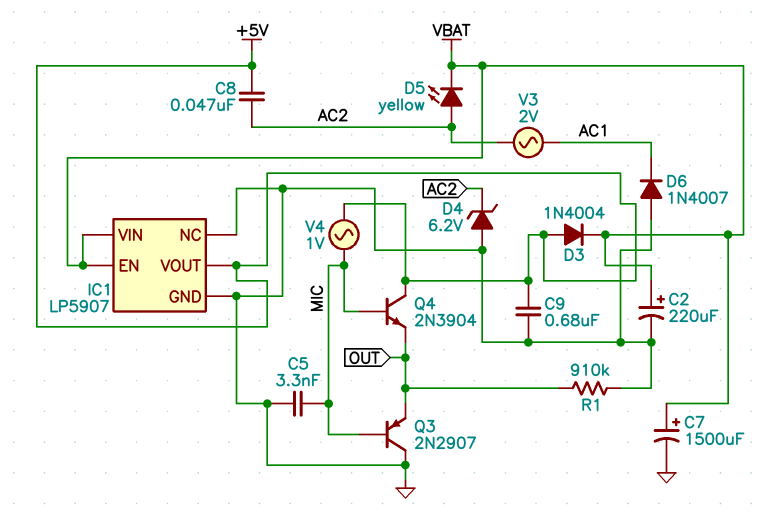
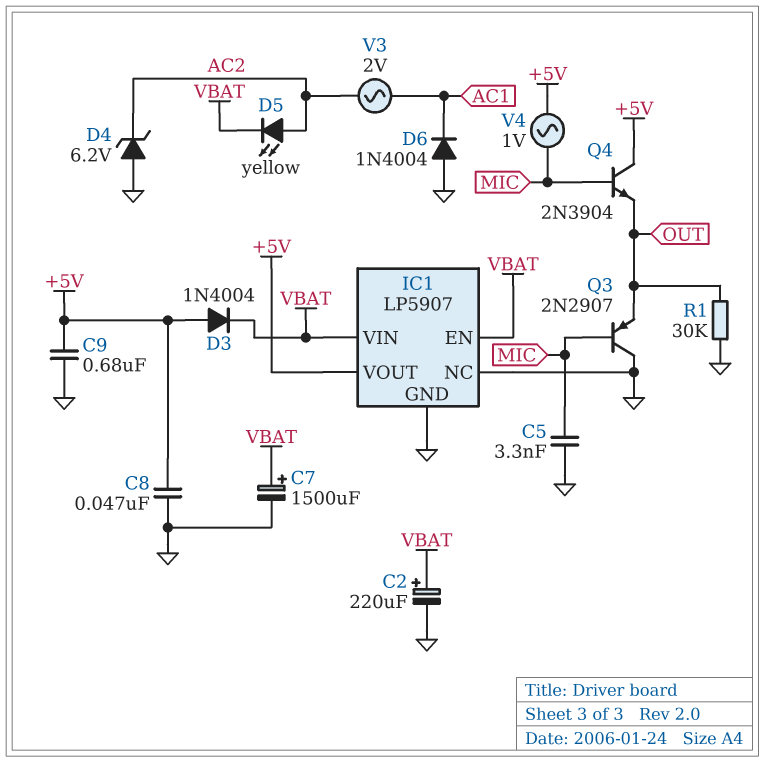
C8: 47nF (+5V, AC2) -> 47nF (+5V, GND)
D6: diode 1N4007 (A GND, K AC1) -> diode 1N4004 (A GND, K AC1)
R1: 910k (GND, OUT) -> 30k (GND, OUT)

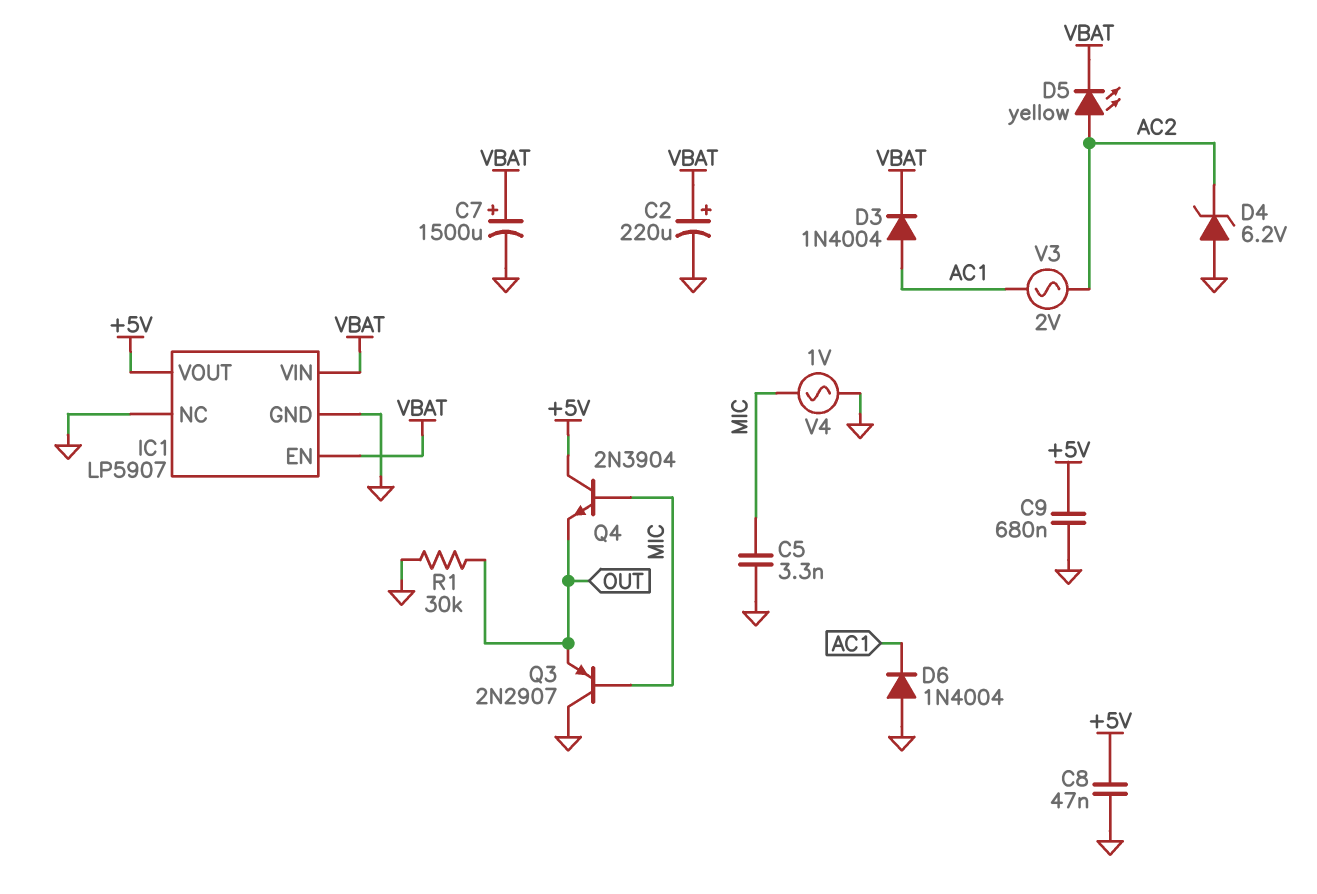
D3: diode 1N4004 (A +5V, K VBAT) -> diode 1N4004 (A AC1, K VBAT)
V4: AC 1V (+5V, MIC) -> AC 1V (GND, MIC)

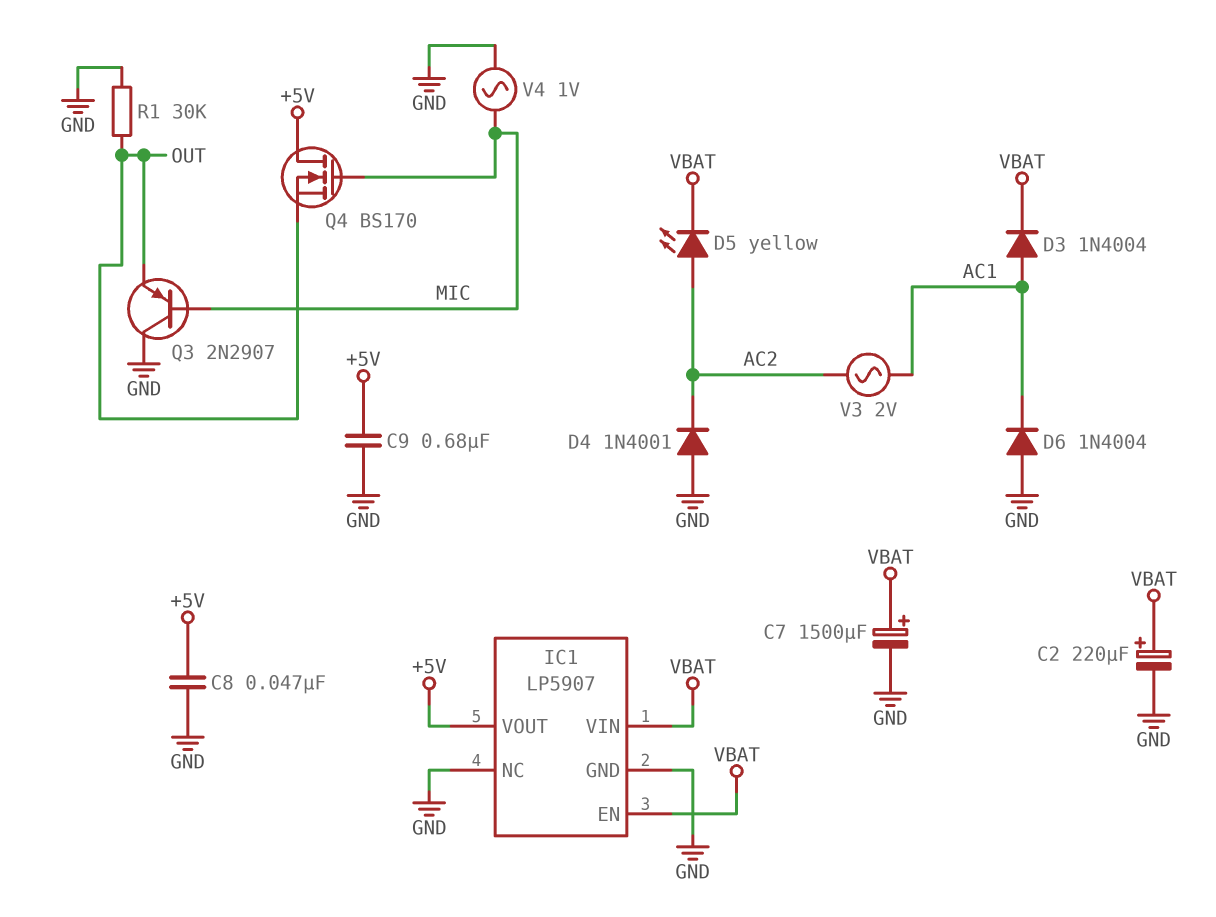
C5: 3.3nF (GND, MIC) -> none
D4: zener 6.2V (A GND, K AC2) -> diode 1N4001 (A GND, K AC2)
Q4: NPN 2N3904 (B MIC, C +5V, E OUT) -> NMOS BS170 (G MIC, D +5V, S OUT)

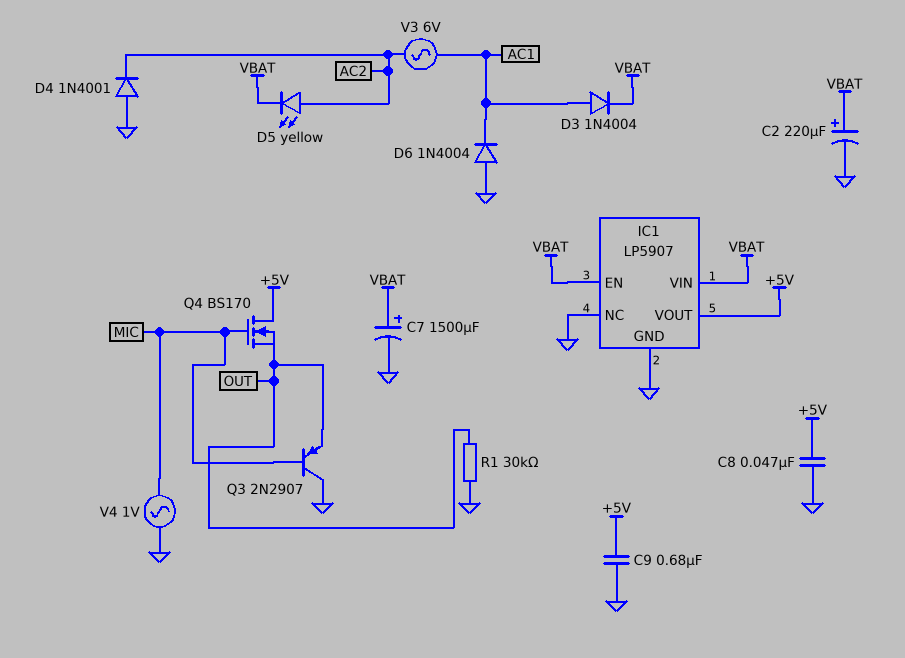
V3: AC 2V (AC1, AC2) -> AC 6V (AC1, AC2)

